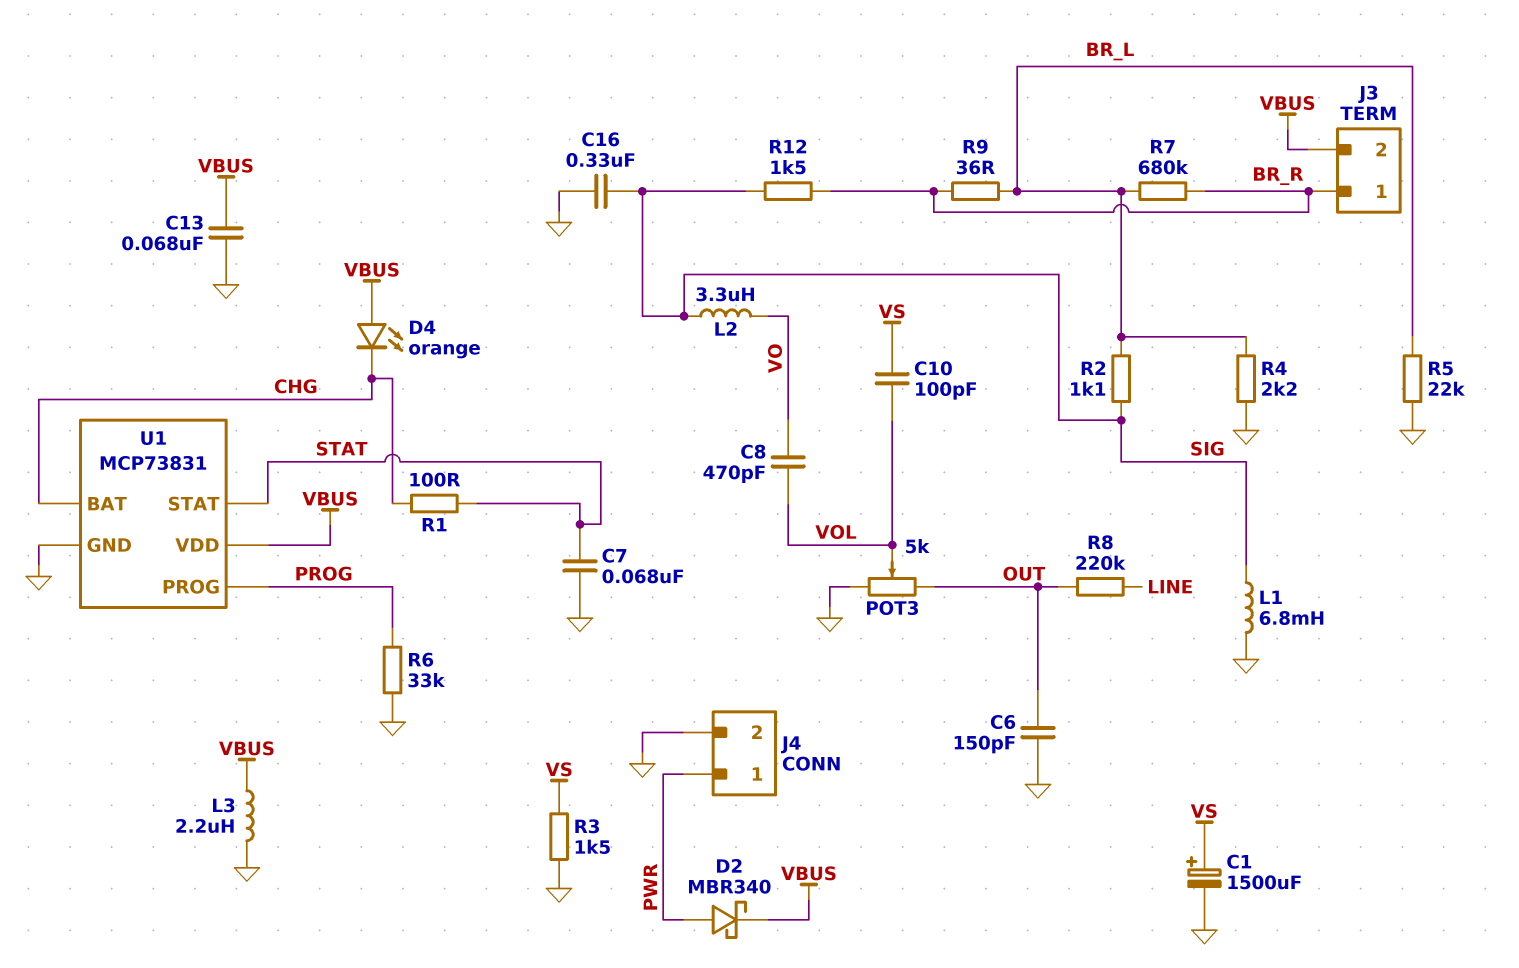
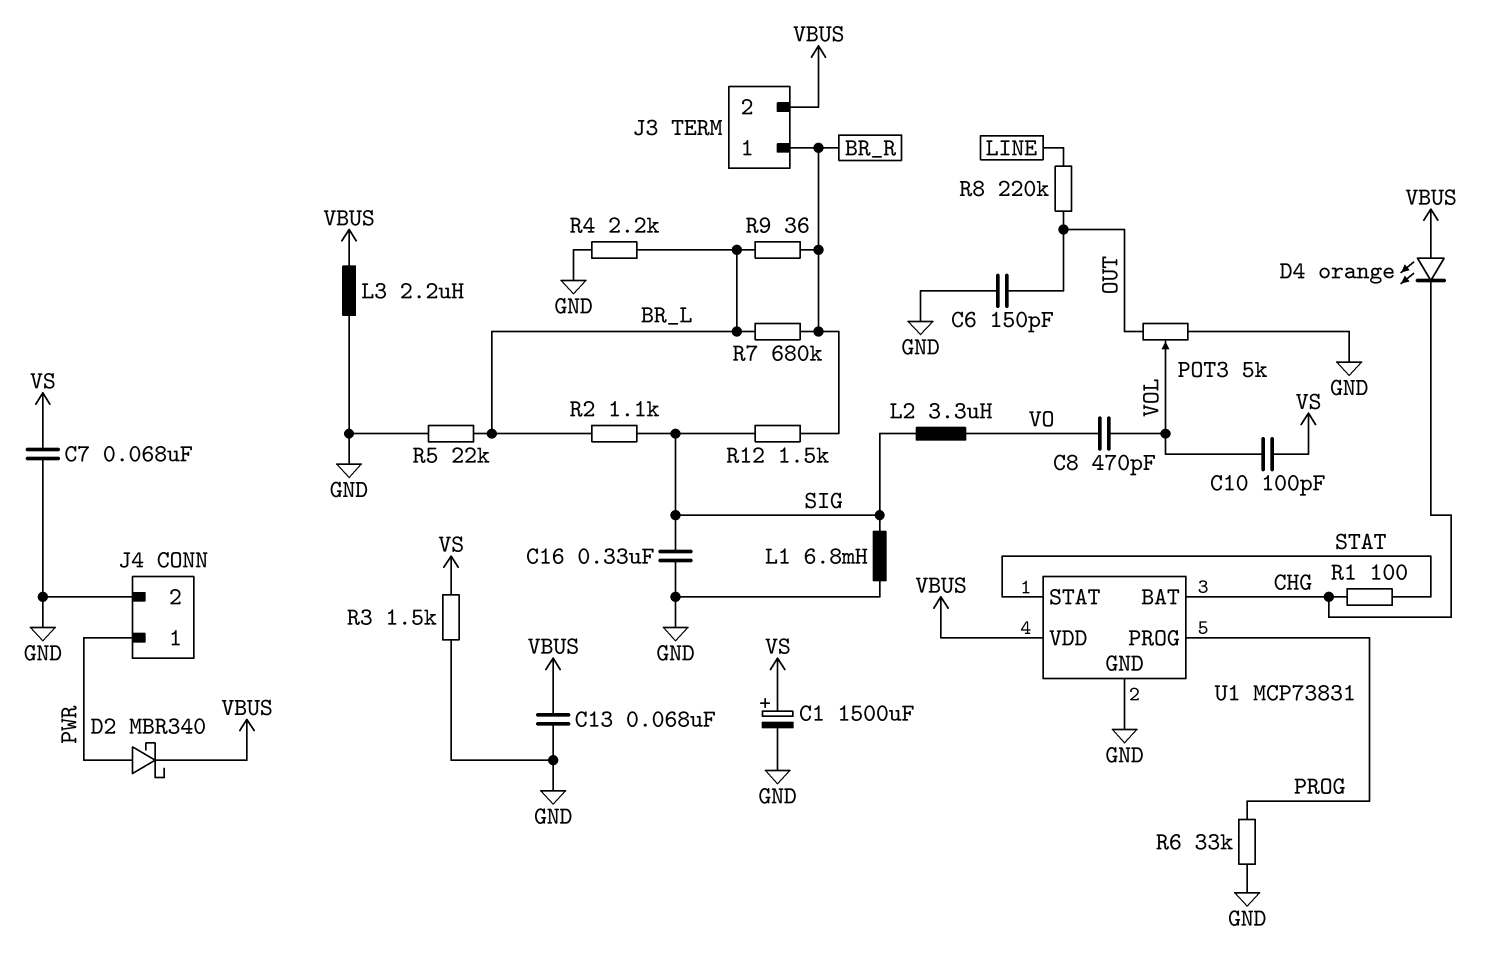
C7: 68nF (GND, STAT) -> 68nF (GND, VS)

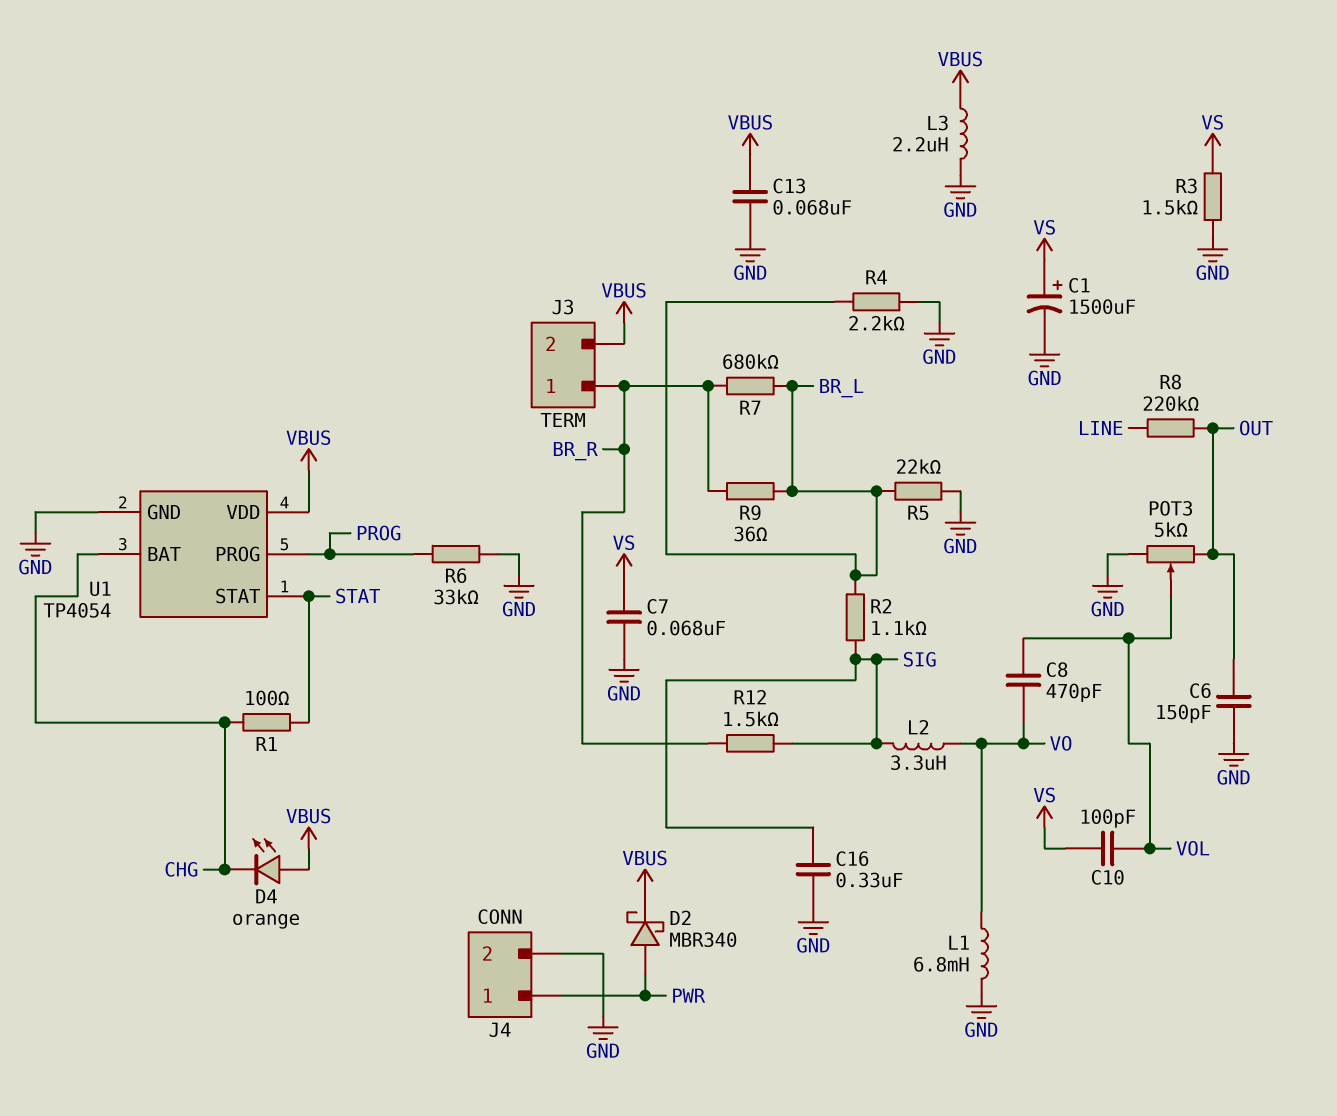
L1: 6.8mH (GND, SIG) -> 6.8mH (GND, VO)
U1: MCP73831 -> TP4054

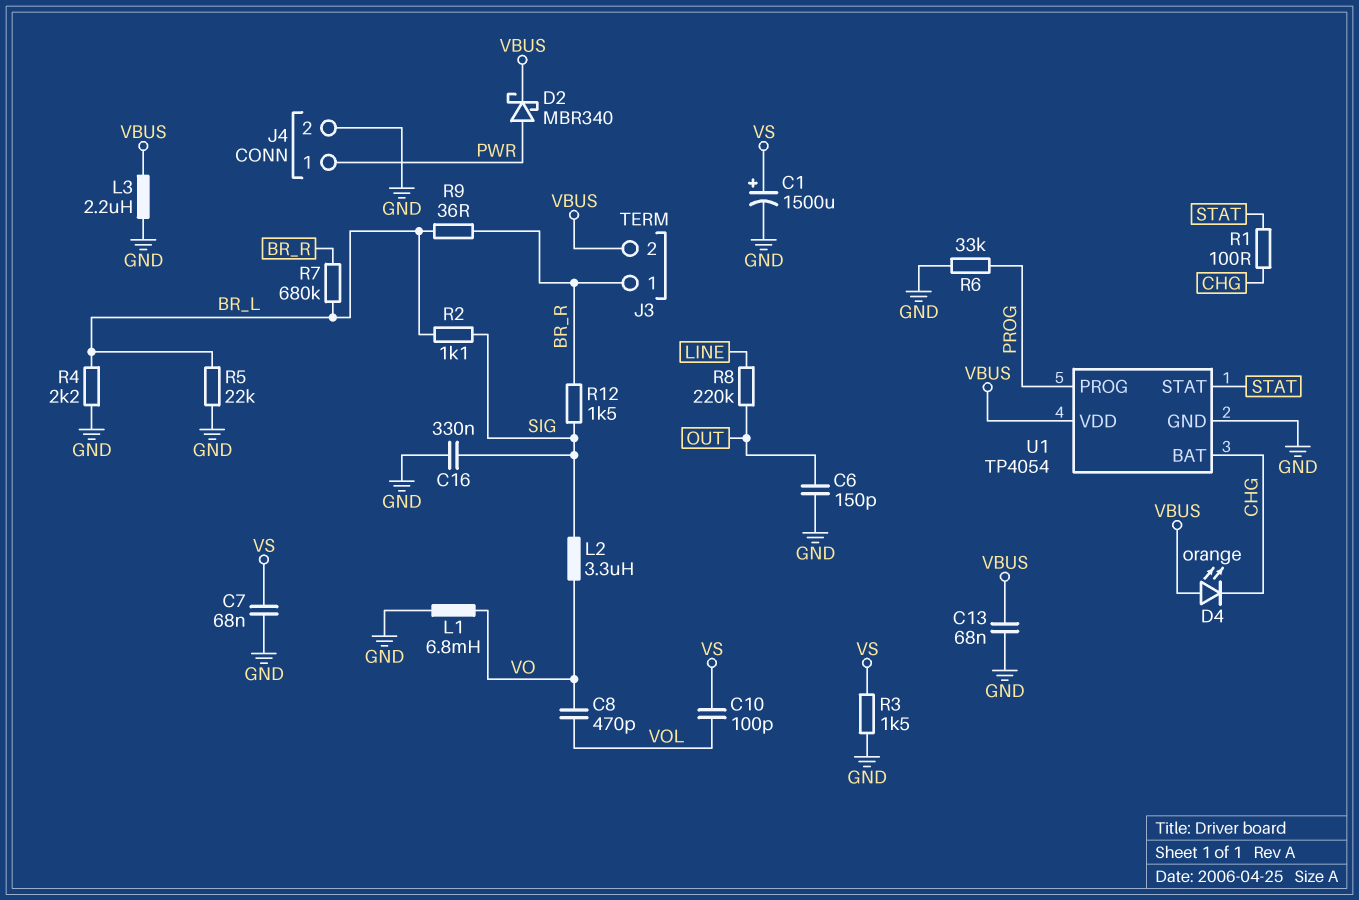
POT3: 5k (GND, OUT, wiper VOL) -> none

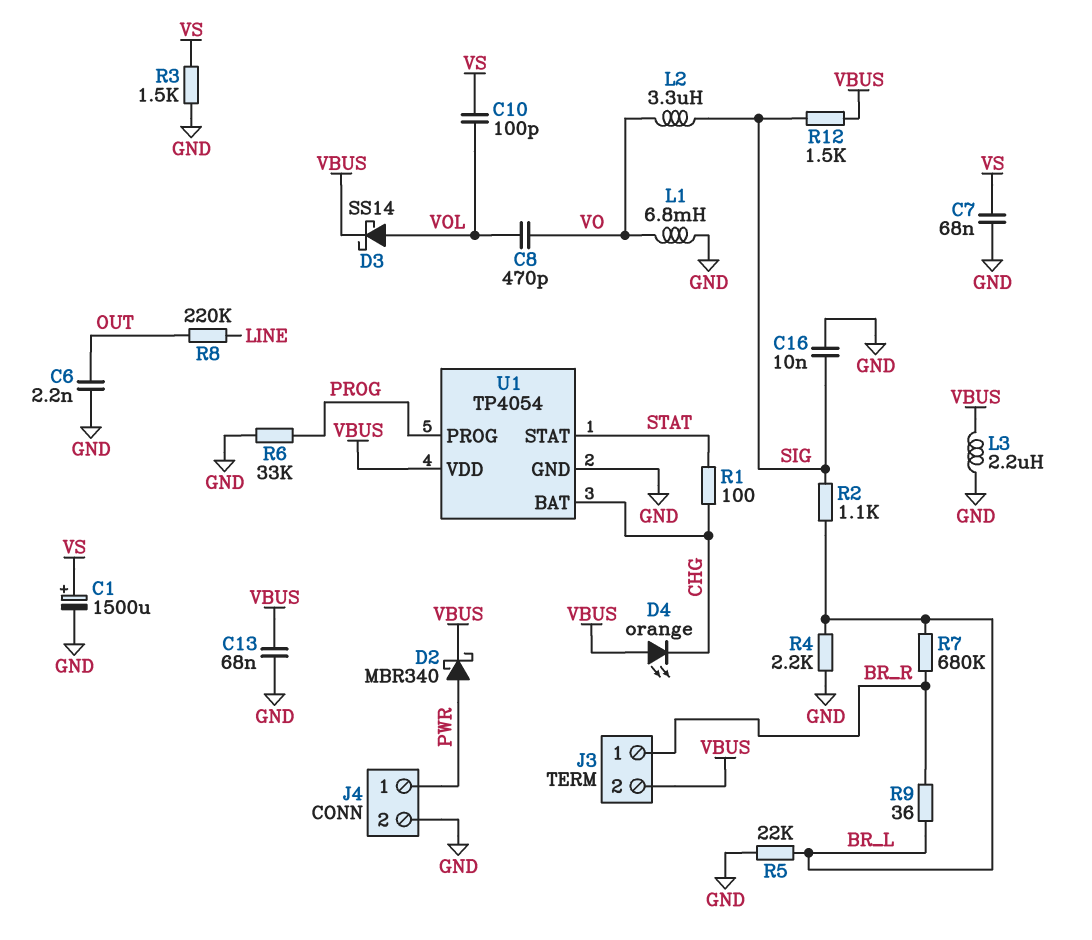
C6: 150pF (GND, OUT) -> 2.2nF (GND, OUT)
C16: 330nF (GND, SIG) -> 10nF (GND, SIG)
D3: none -> schottky SS14 (A VOL, K VBUS)
R12: 1.5k (BR_R, SIG) -> 1.5k (SIG, VBUS)

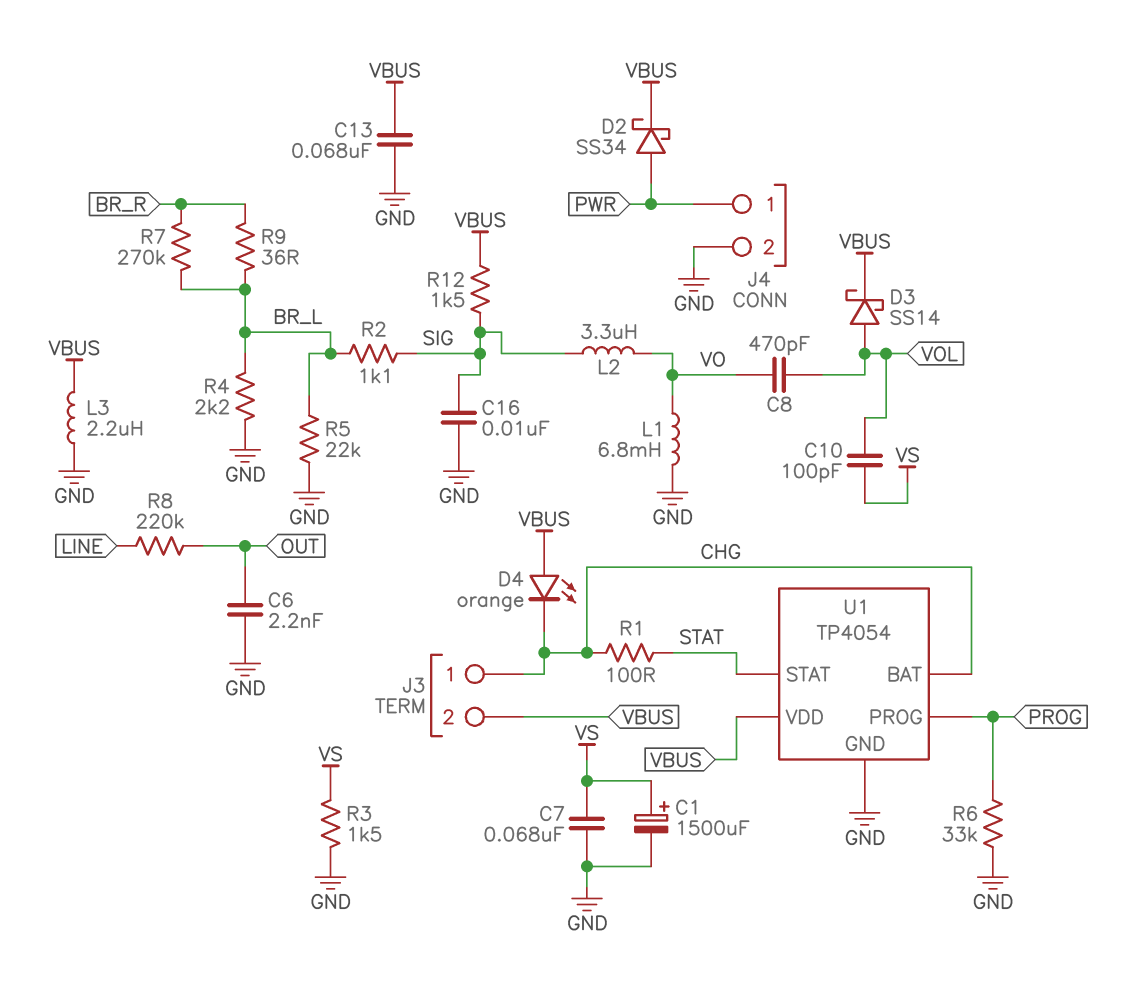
D2: schottky MBR340 (A PWR, K VBUS) -> schottky SS34 (A PWR, K VBUS)
J3 pin 1: BR_R -> CHG
R7: 680k (BR_L, BR_R) -> 270k (BR_L, BR_R)

